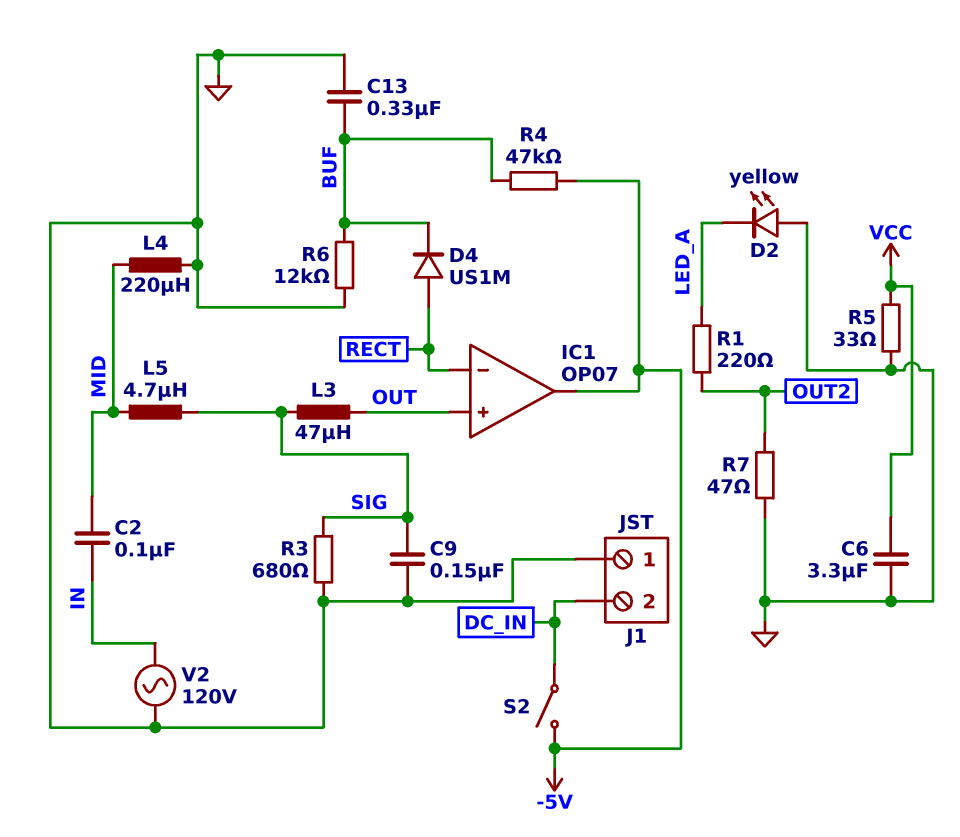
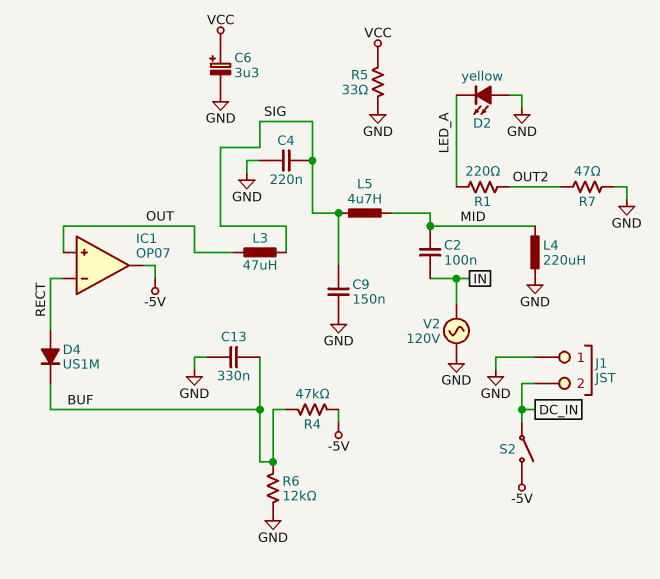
C4: none -> 220nF (GND, SIG)
C6: 3.3uF (GND, VCC) -> 3.3uF (plus VCC, minus GND)
R3: 680 (GND, SIG) -> none

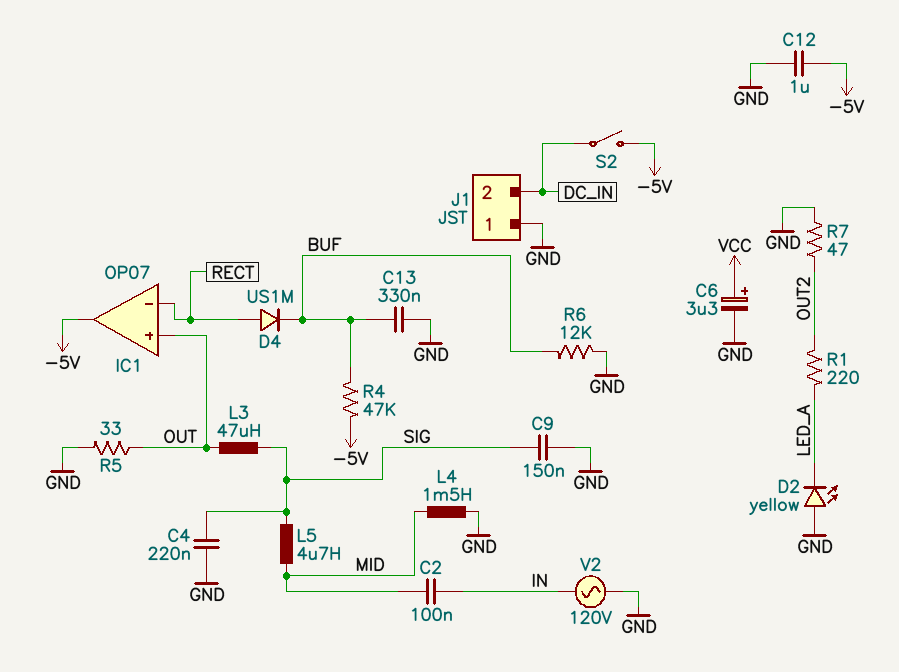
C12: none -> 1uF (-5V, GND)
L4: 220uH (GND, MID) -> 1.5mH (GND, MID)
R5: 33 (GND, VCC) -> 33 (GND, OUT)

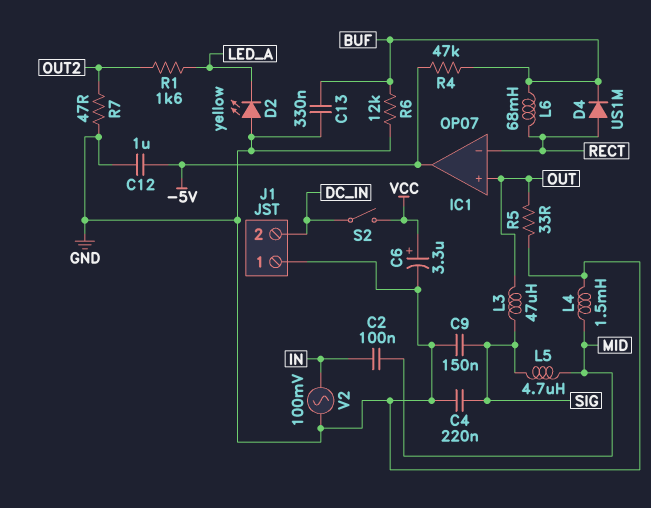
L6: none -> 68mH (BUF, RECT)
R1: 220 (LED_A, OUT2) -> 1.6k (LED_A, OUT2)
S2: switch (-5V, DC_IN) -> switch (DC_IN, VCC)
V2: AC 120V (GND, IN) -> AC 100mV (GND, IN)

